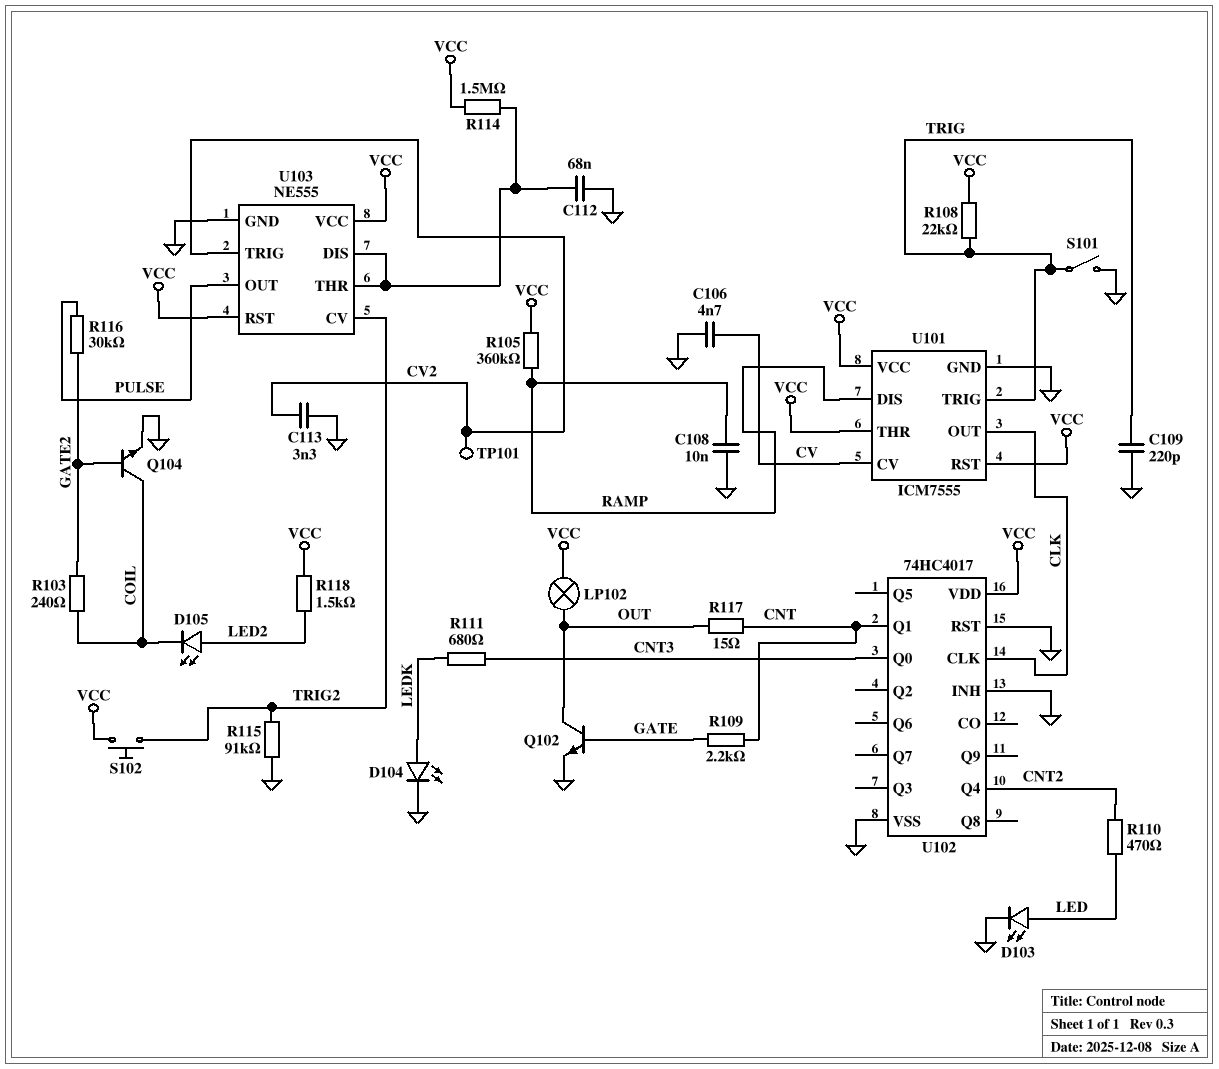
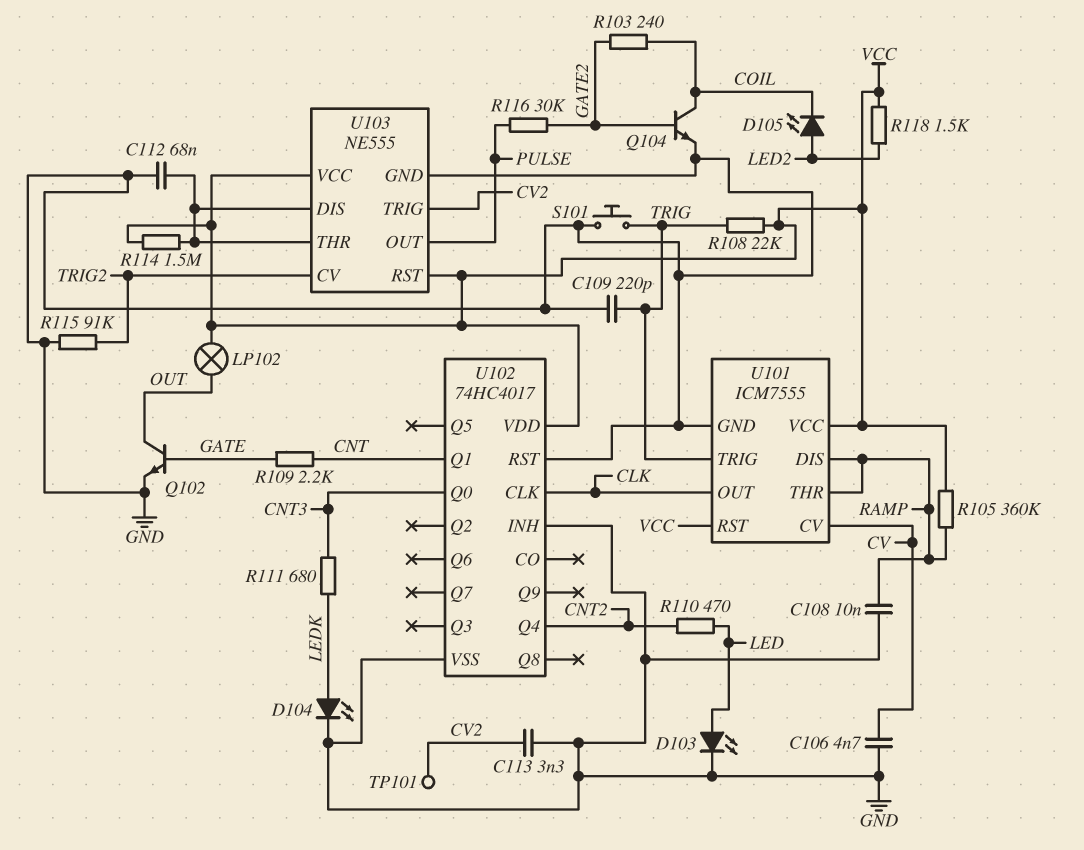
R117: 15 (CNT, OUT) -> none
S101: switch (GND, TRIG) -> button (GND, TRIG)
S102: button (TRIG2, VCC) -> none
U101 pin THR: VCC -> RAMP

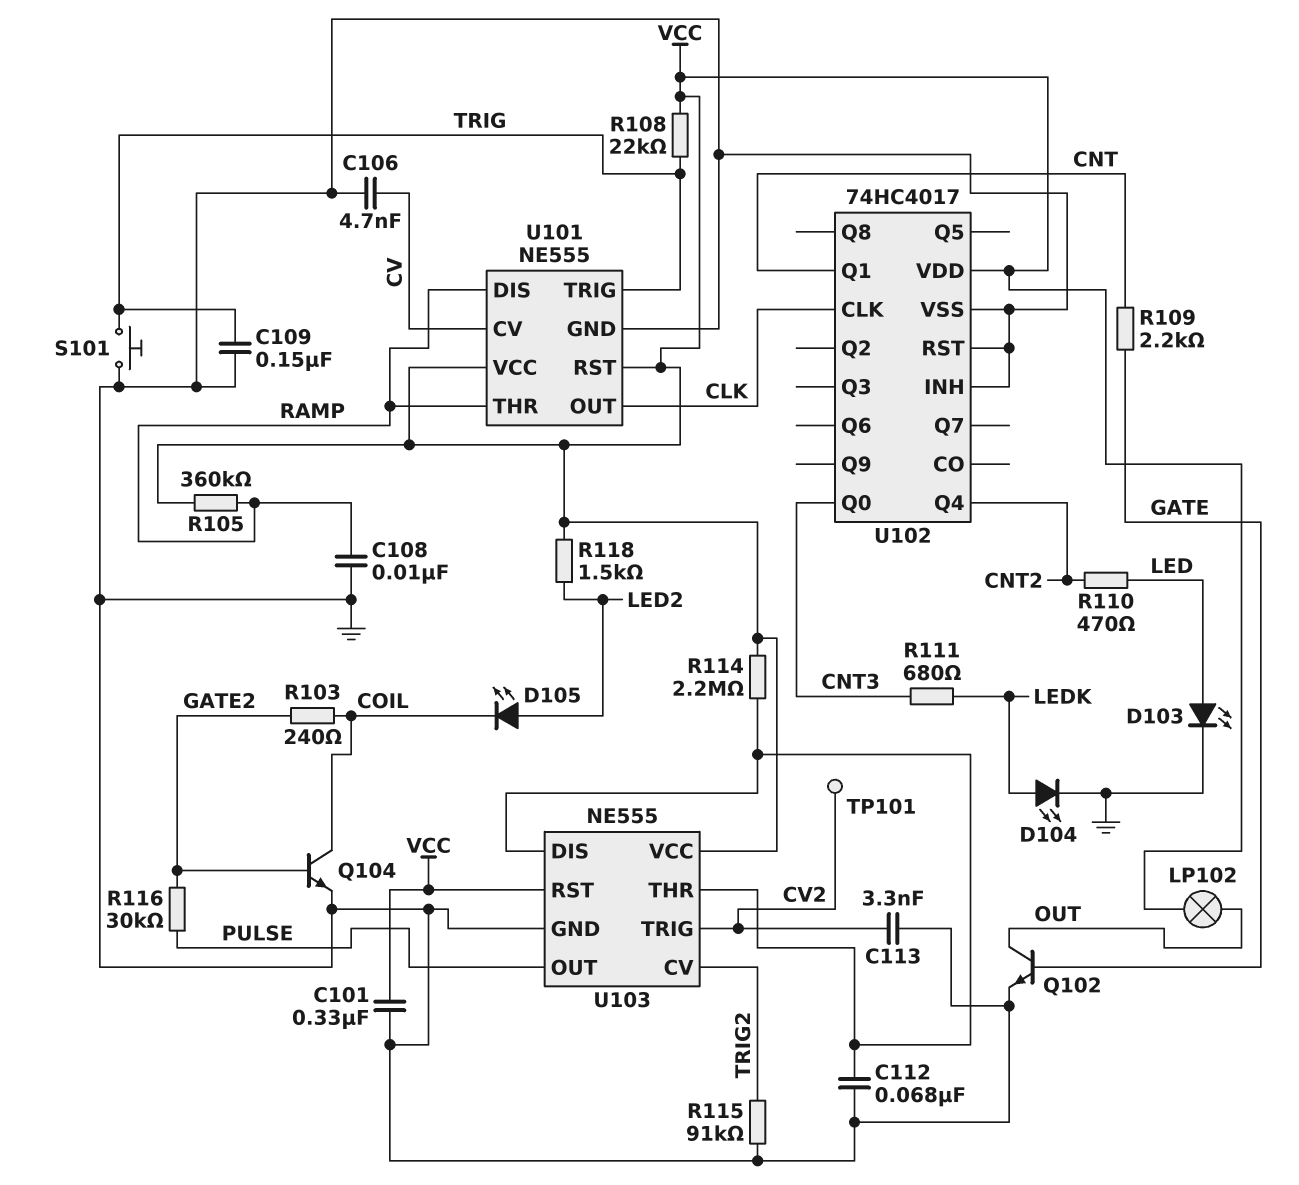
C101: none -> 330nF (GND, VCC)
C109: 220pF (GND, TRIG) -> 150nF (GND, TRIG)
R114: 1.5M (U103/DIS, VCC) -> 2.2M (U103/DIS, VCC)
U101: ICM7555 -> NE555

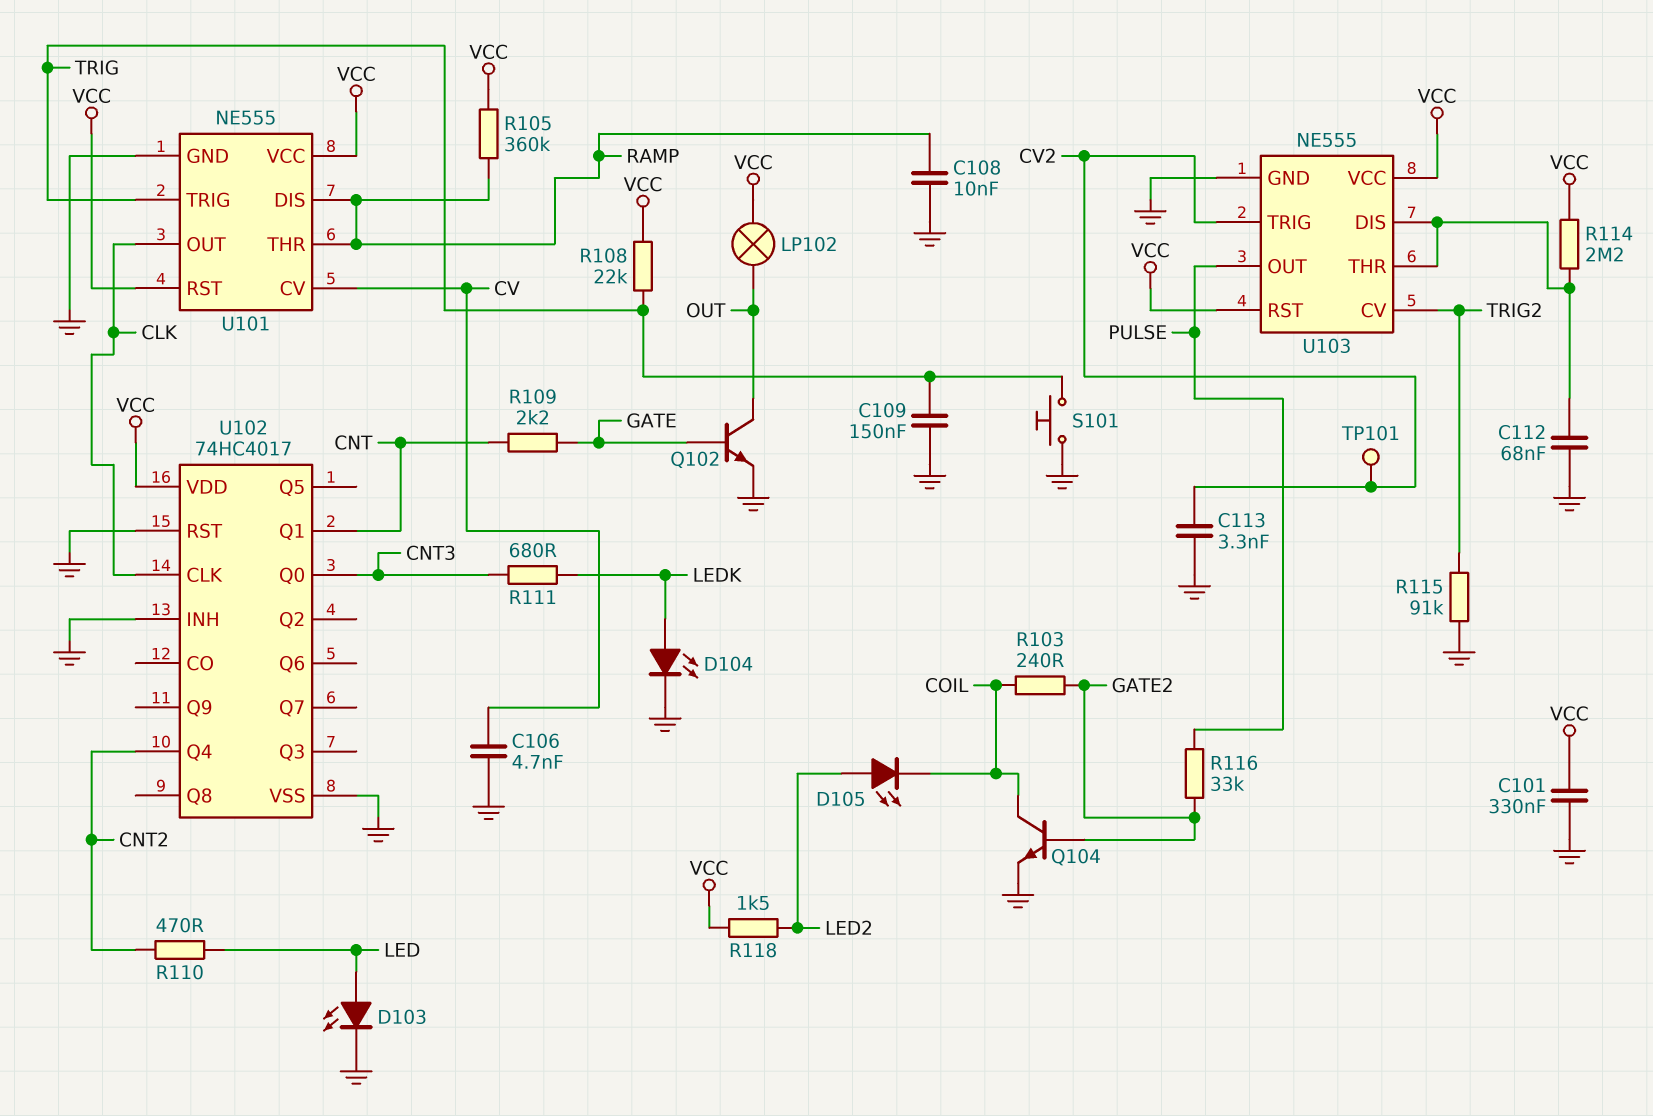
R116: 30k (GATE2, PULSE) -> 33k (GATE2, PULSE)

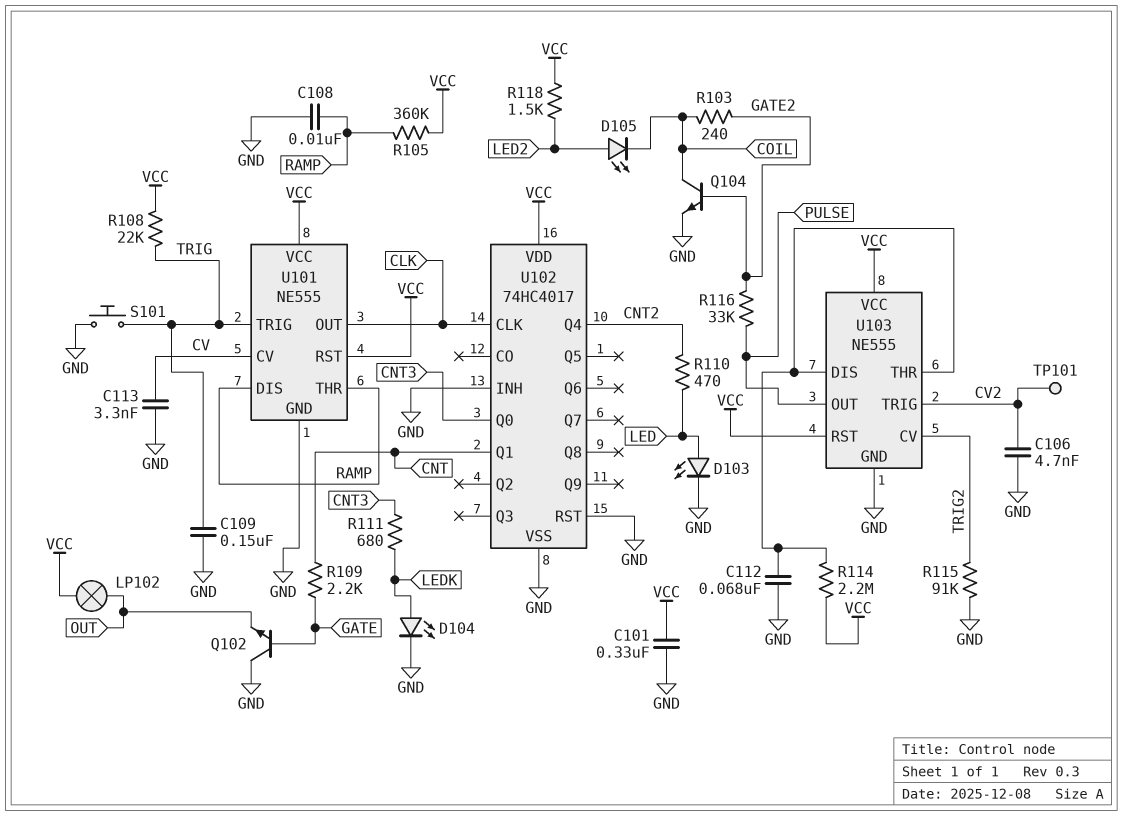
C106: 4.7nF (CV, GND) -> 4.7nF (CV2, GND)
C113: 3.3nF (CV2, GND) -> 3.3nF (CV, GND)
Q102: NPN (B GATE, C OUT, E GND) -> NPN (B GATE, C GND, E OUT)

